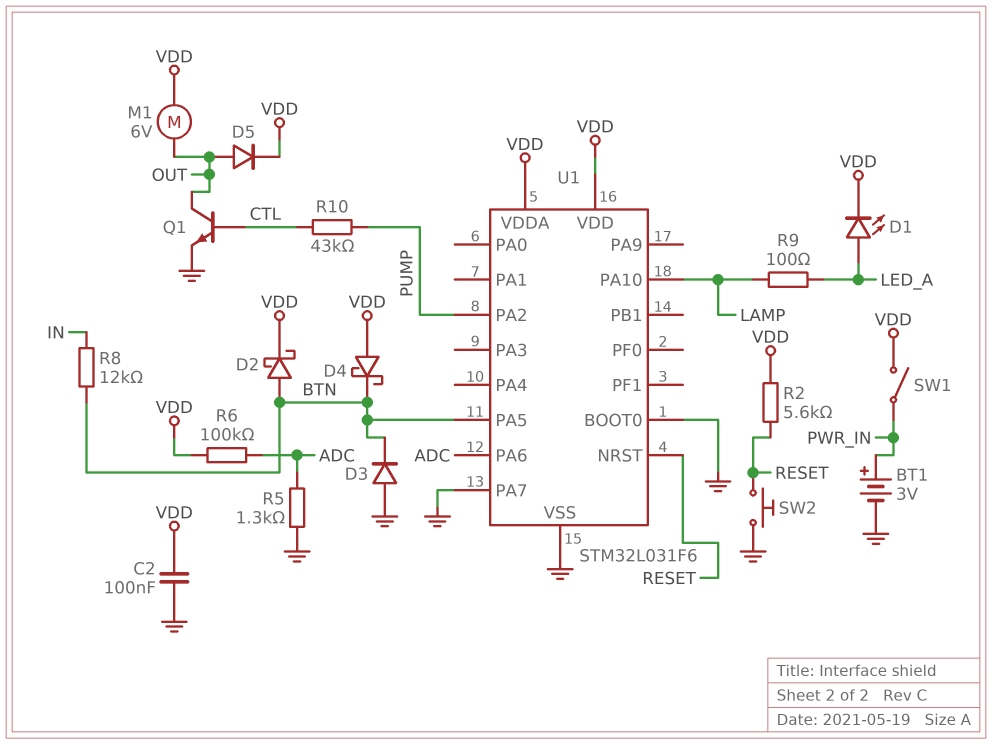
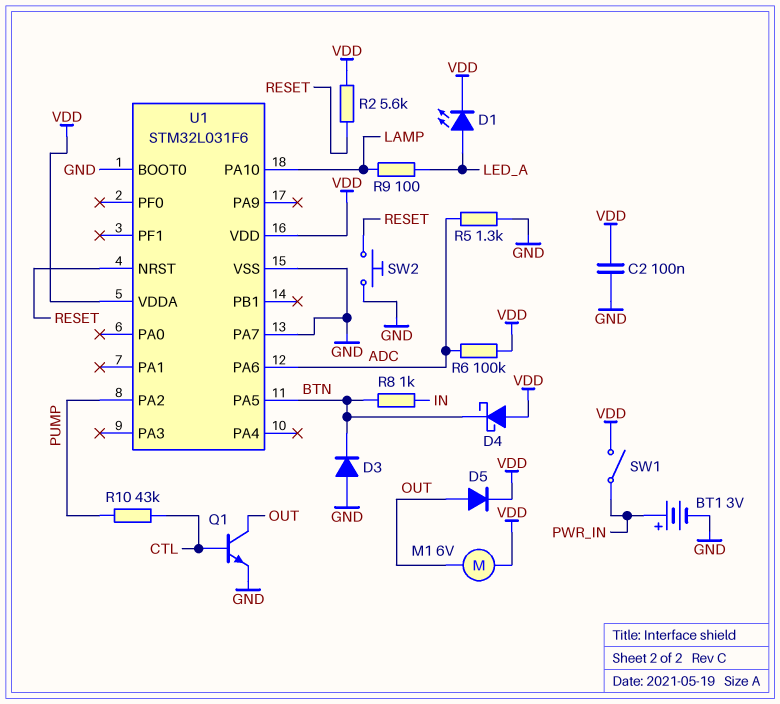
D2: schottky (A BTN, K VDD) -> none
R8: 12k (BTN, IN) -> 1k (BTN, IN)

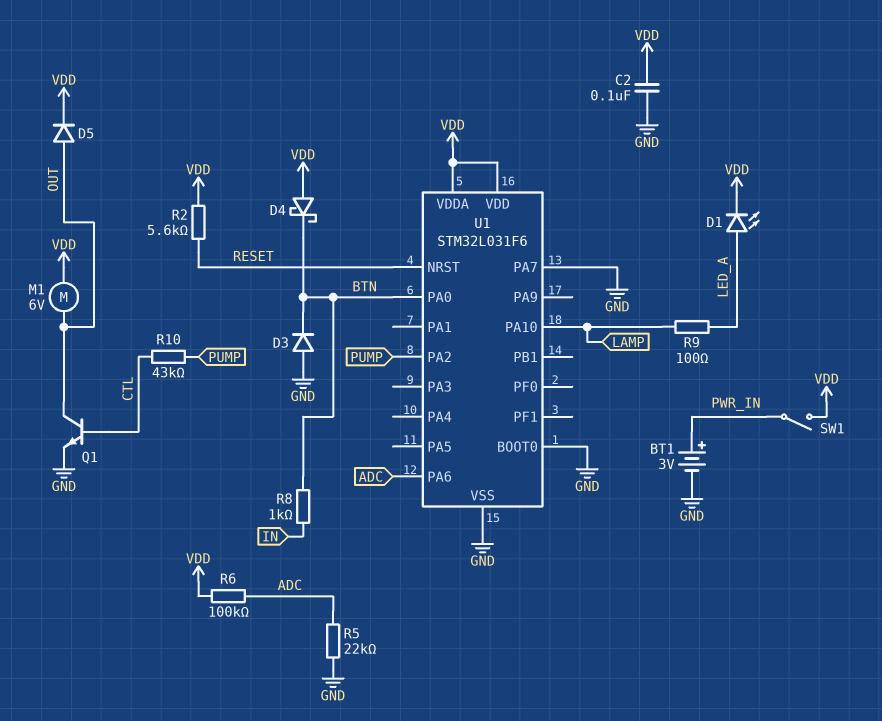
R5: 1.3k (ADC, GND) -> 22k (ADC, GND)
SW2: button (GND, RESET) -> none
U1 pin PA0: none -> BTN
U1 pin PA5: BTN -> none

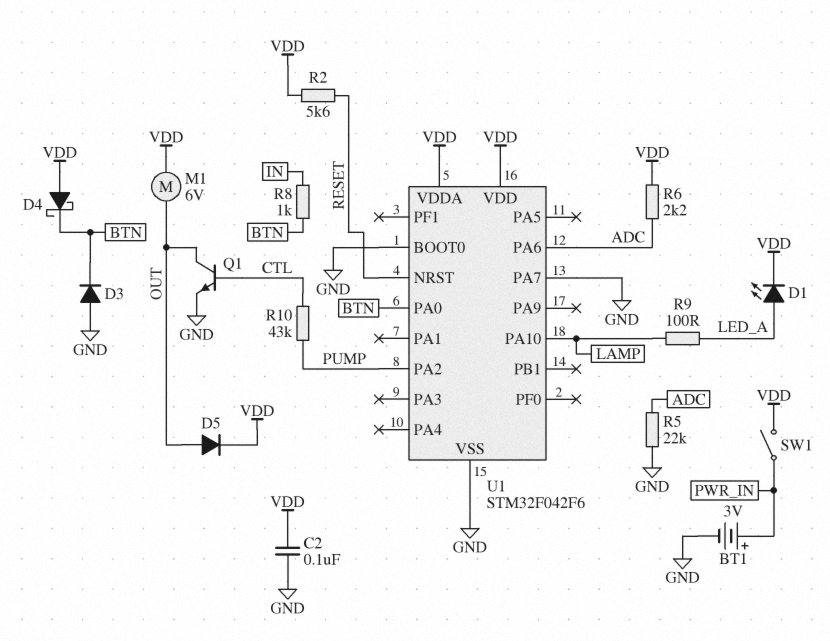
R6: 100k (ADC, VDD) -> 2.2k (ADC, VDD)
U1: STM32L031F6 -> STM32F042F6

